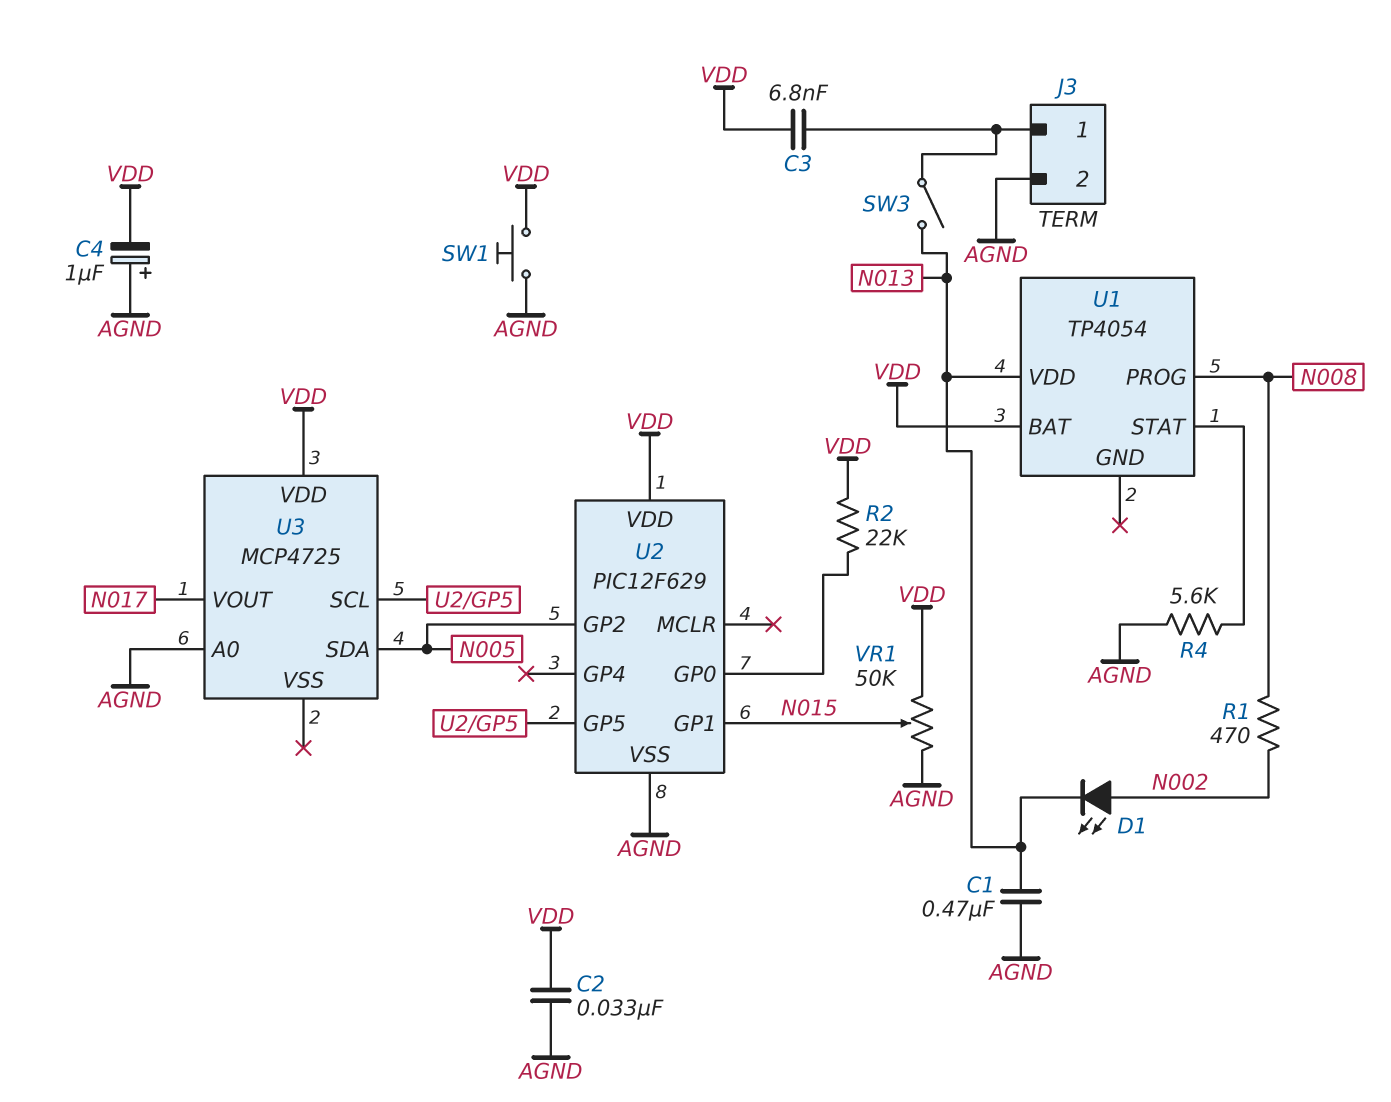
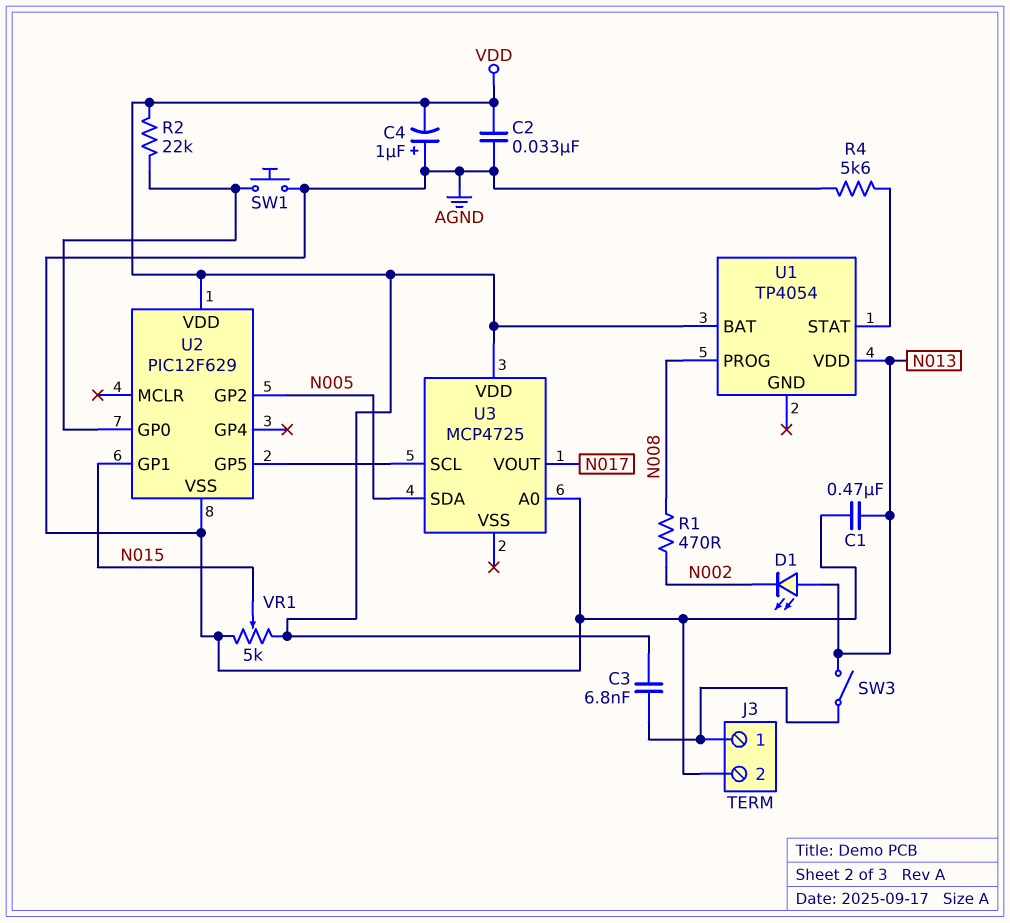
D1: LED (A N002, K N013) -> LED (A N013, K N002)
SW1: button (AGND, VDD) -> button (AGND, U2/GP0)
VR1: 50k (AGND, VDD, wiper N015) -> 5k (AGND, VDD, wiper N015)

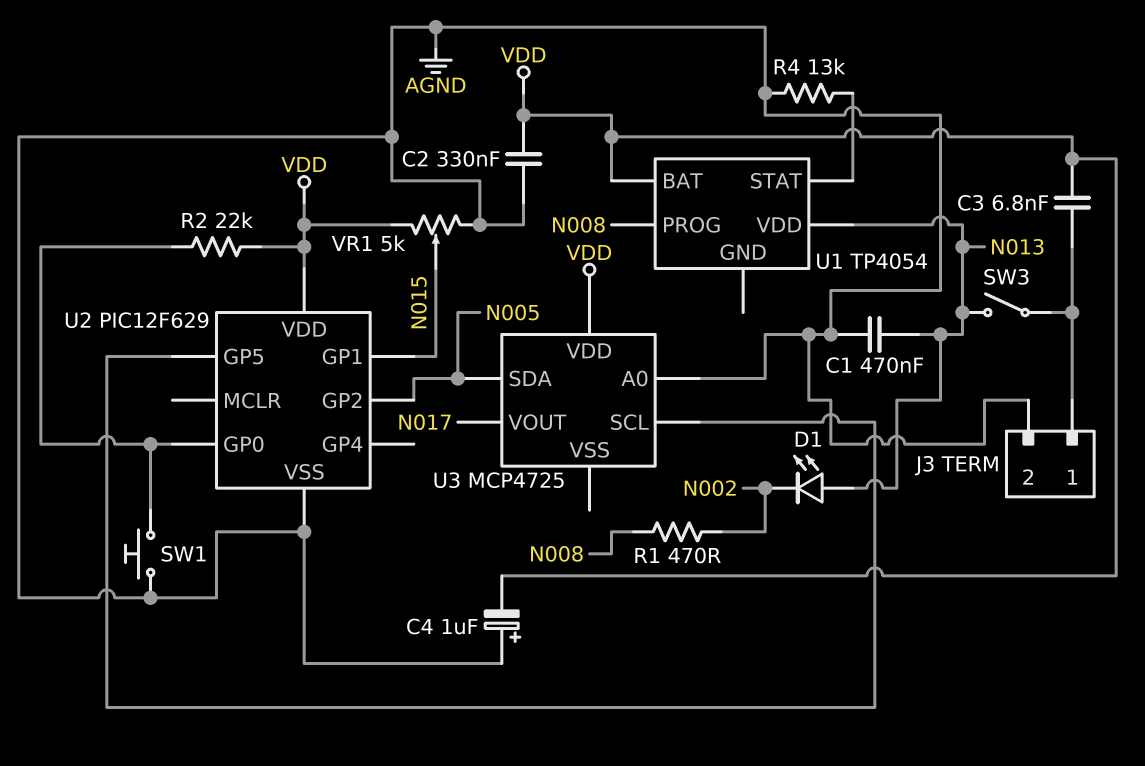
C2: 33nF (AGND, VDD) -> 330nF (AGND, VDD)
R4: 5.6k (AGND, U1/STAT) -> 13k (AGND, U1/STAT)

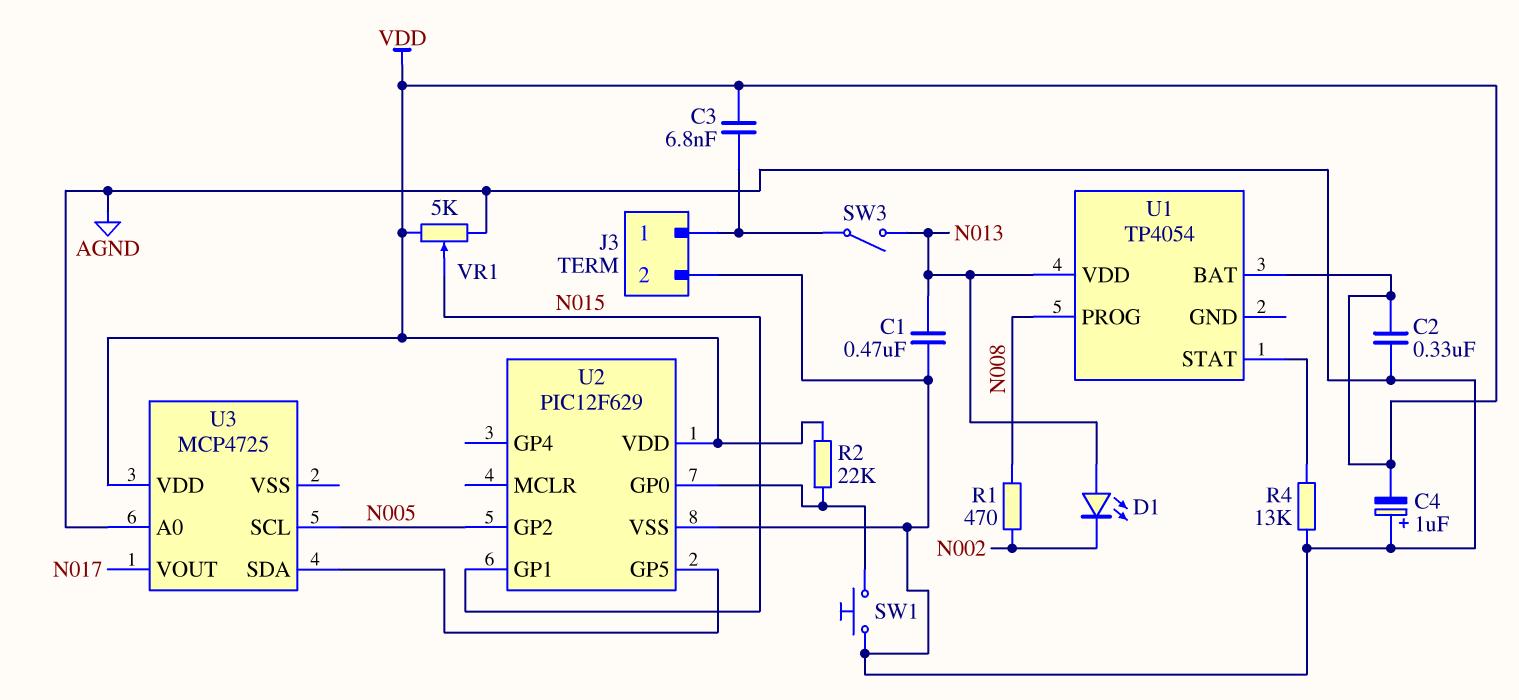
U3 pin SCL: U2/GP5 -> N005
U3 pin SDA: N005 -> U2/GP5

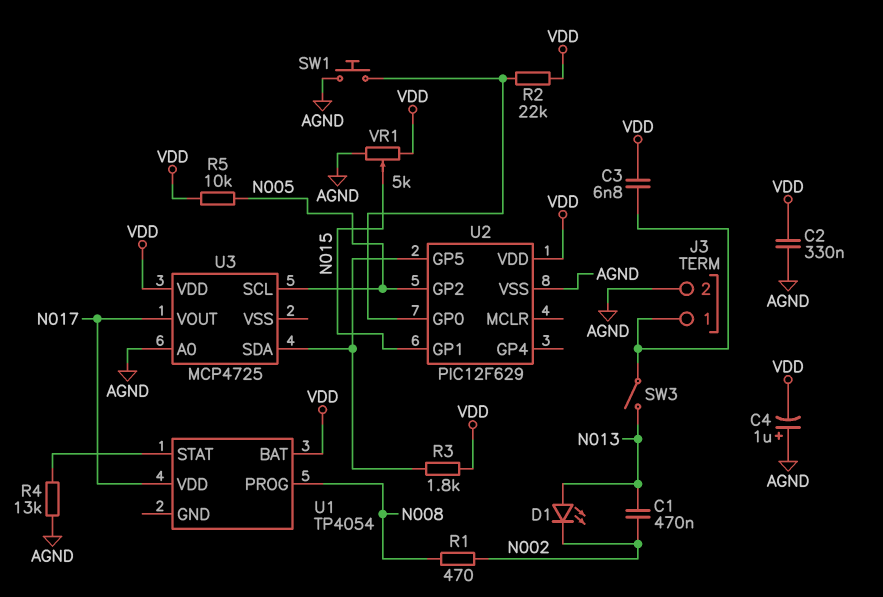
C1: 470nF (AGND, N013) -> 470nF (N002, N013)
R3: none -> 1.8k (U2/GP5, VDD)
R5: none -> 10k (N005, VDD)
U1 pin VDD: N013 -> N017

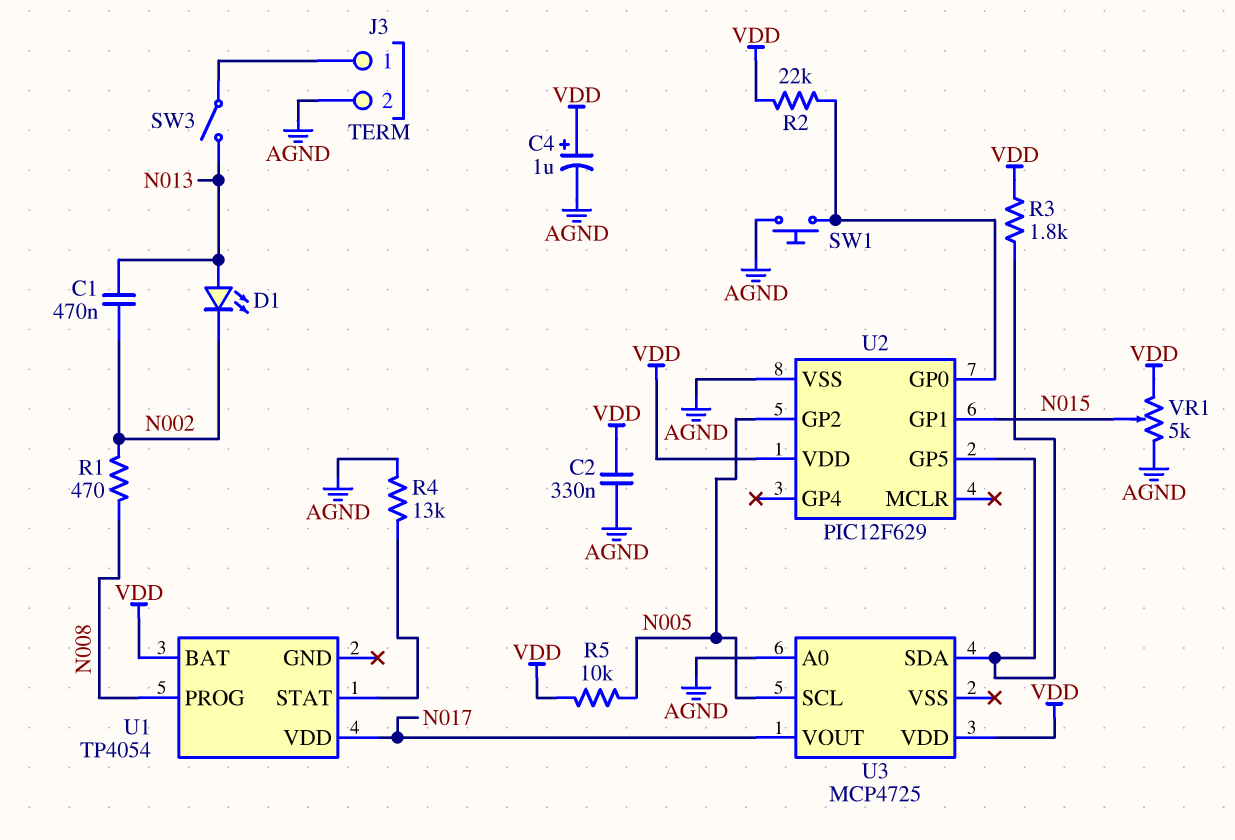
C3: 6.8nF (J3/1, VDD) -> none
C4: 1uF (plus AGND, minus VDD) -> 1uF (plus VDD, minus AGND)

